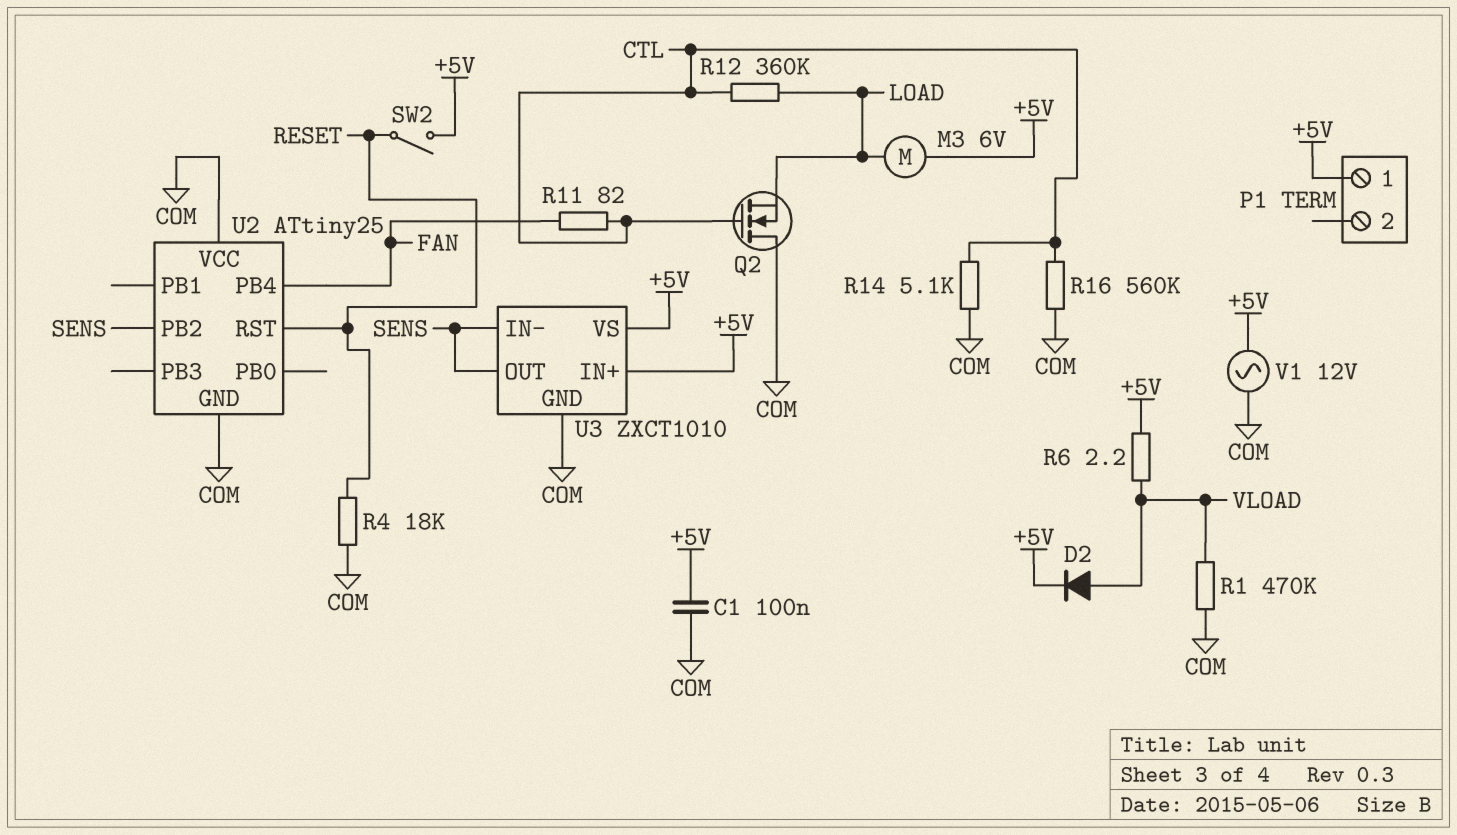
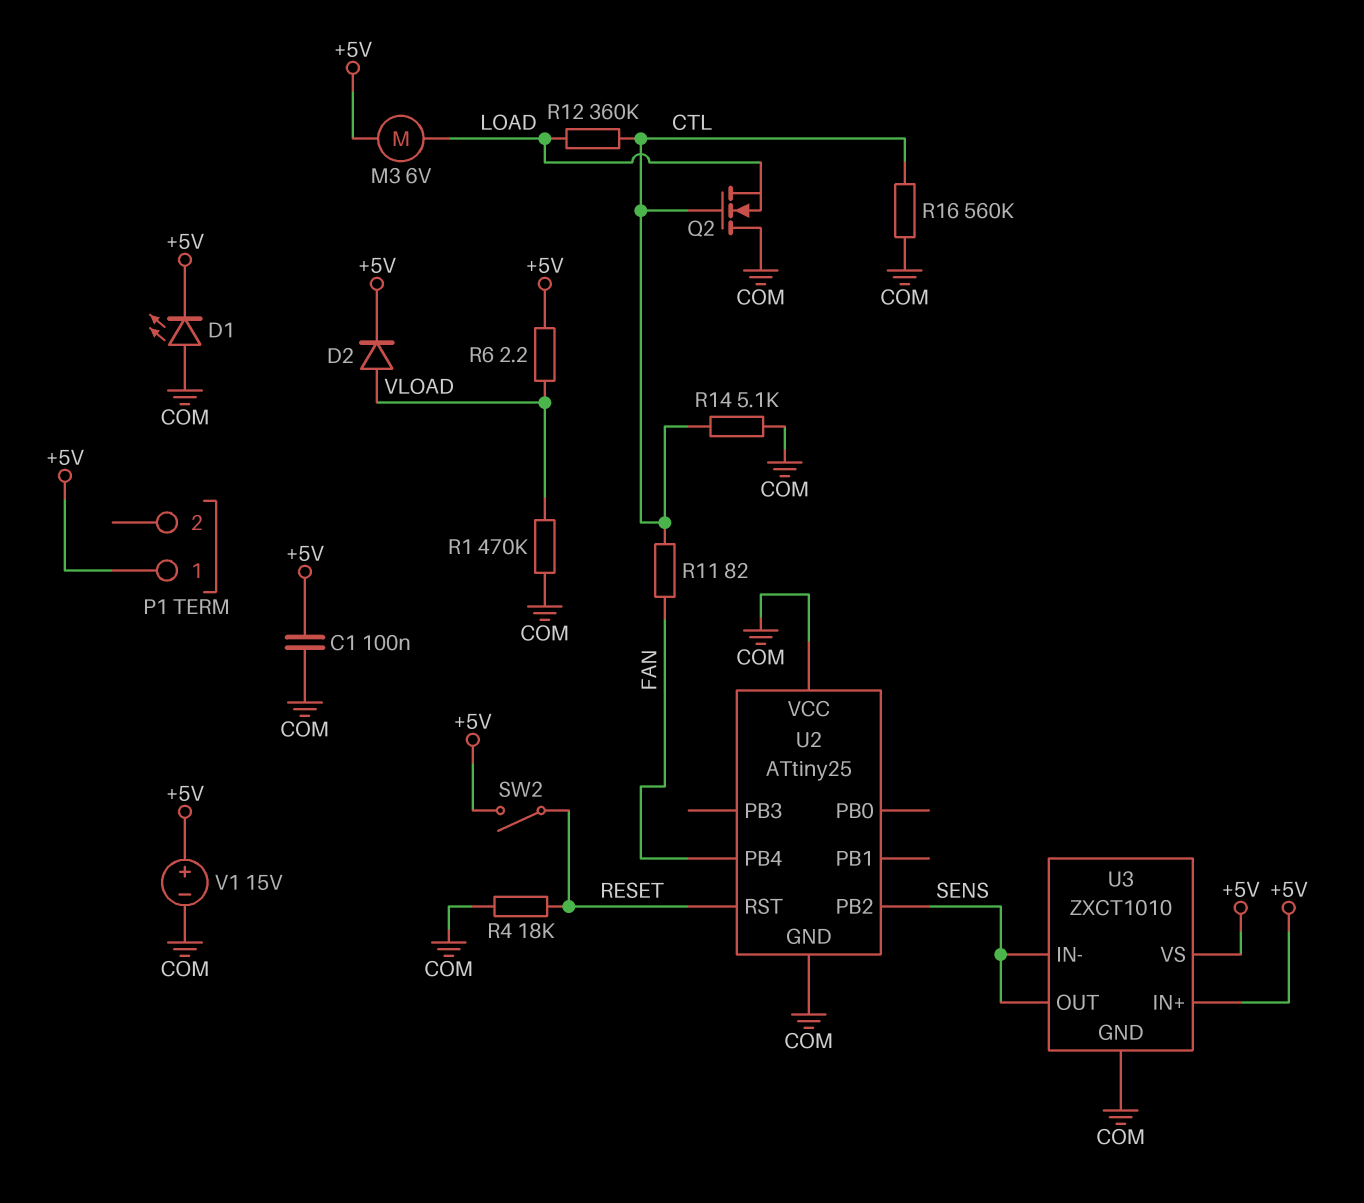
D1: none -> LED (A COM, K +5V)
V1: AC 12V (+5V, COM) -> 15V (plus +5V, minus COM)

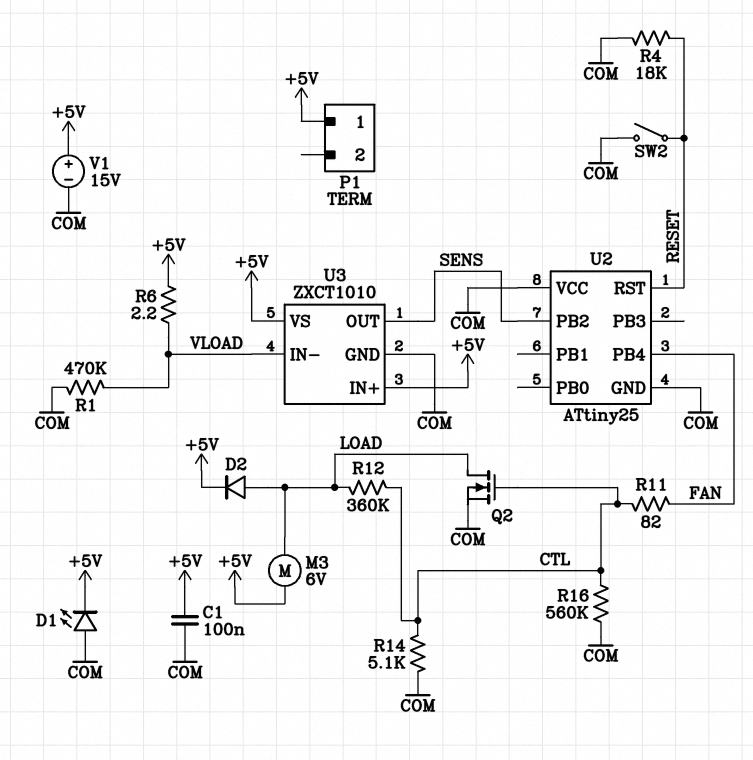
D2: diode (A VLOAD, K +5V) -> diode (A LOAD, K +5V)
Q2: NMOS (G CTL, D COM, S LOAD) -> NMOS (G CTL, D LOAD, S COM)
SW2: switch (+5V, RESET) -> switch (COM, RESET)
U3 pin IN-: SENS -> VLOAD

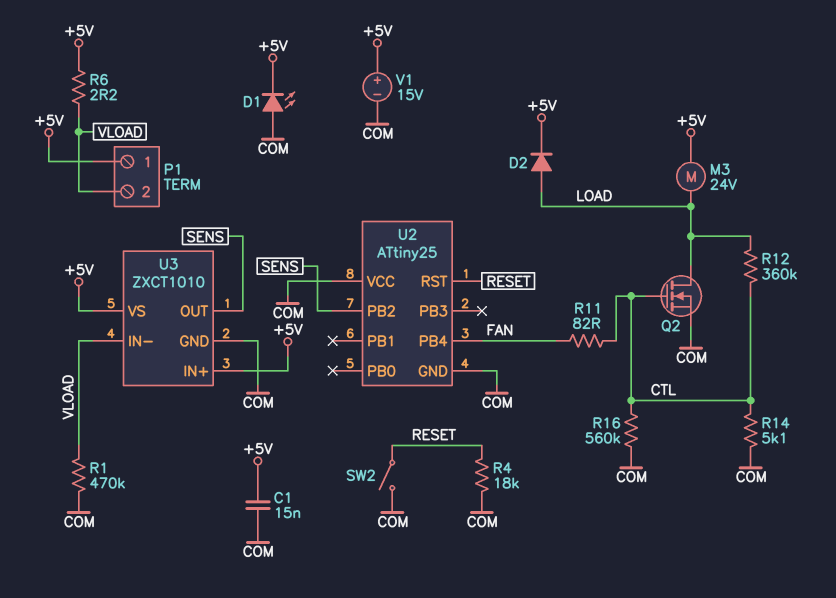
C1: 100nF (+5V, COM) -> 15nF (+5V, COM)
M3: motor 6V (+5V, LOAD) -> motor 24V (+5V, LOAD)
P1 pin 2: none -> VLOAD

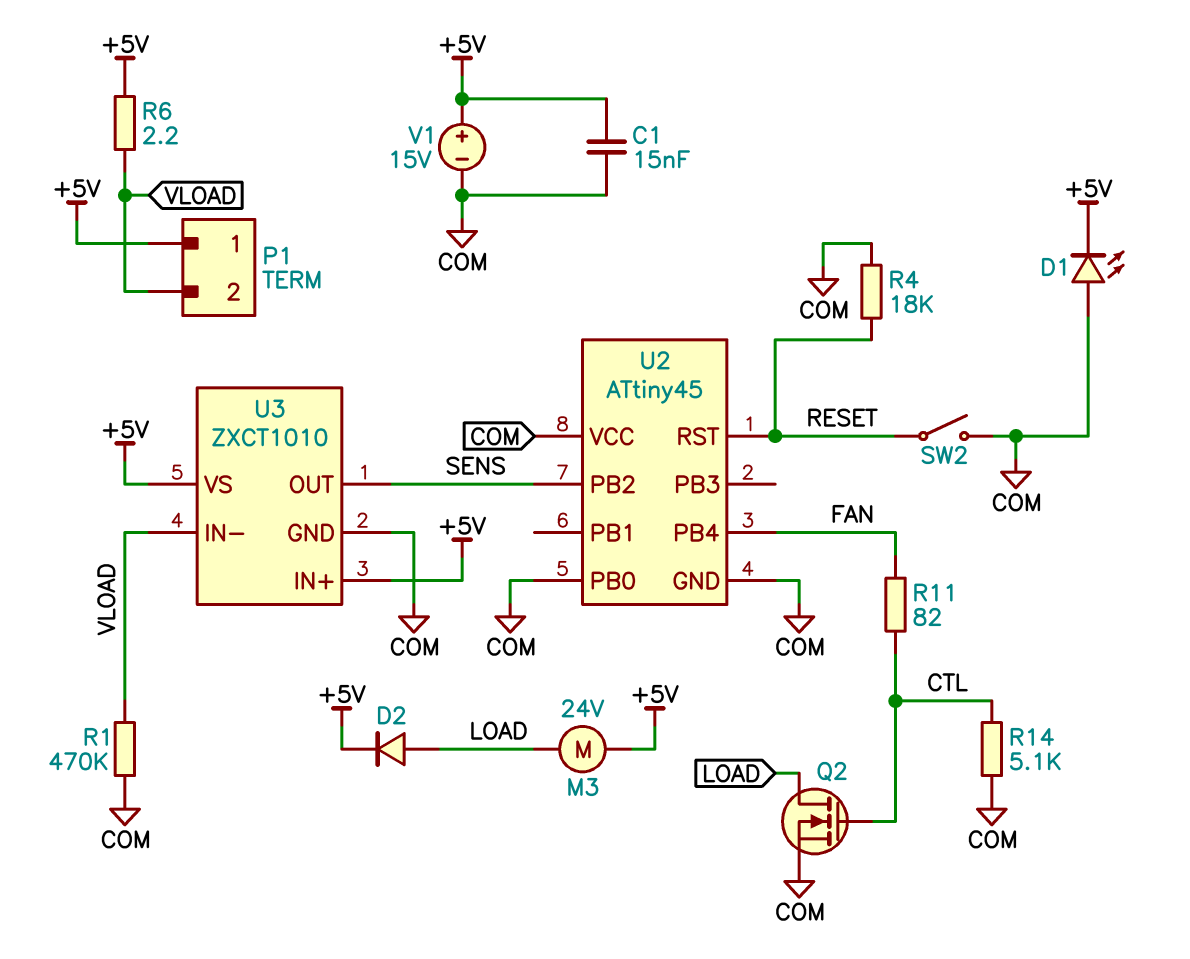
R12: 360k (CTL, LOAD) -> none
R16: 560k (COM, CTL) -> none
U2: ATtiny25 -> ATtiny45
U2 pin PB0: none -> COM

